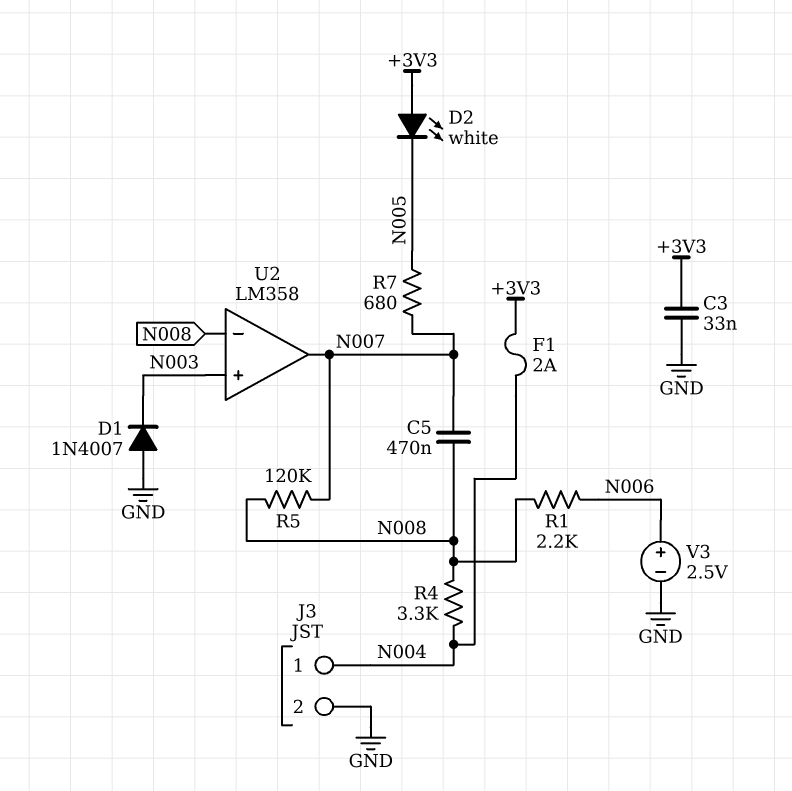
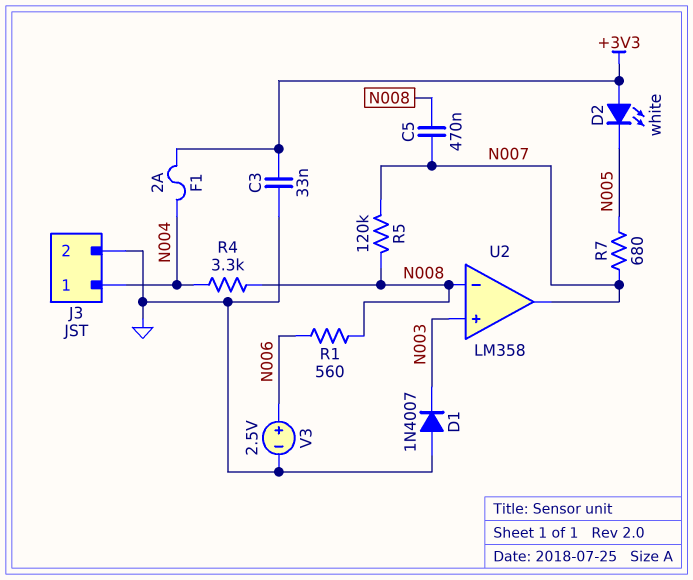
R1: 2.2k (N006, N008) -> 560 (N006, N008)

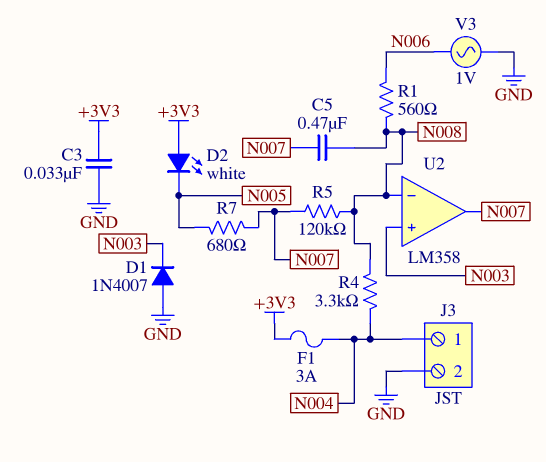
F1: 2A (+3V3, N004) -> 3A (+3V3, N004)
V3: 2.5V (plus N006, minus GND) -> AC 1V (GND, N006)

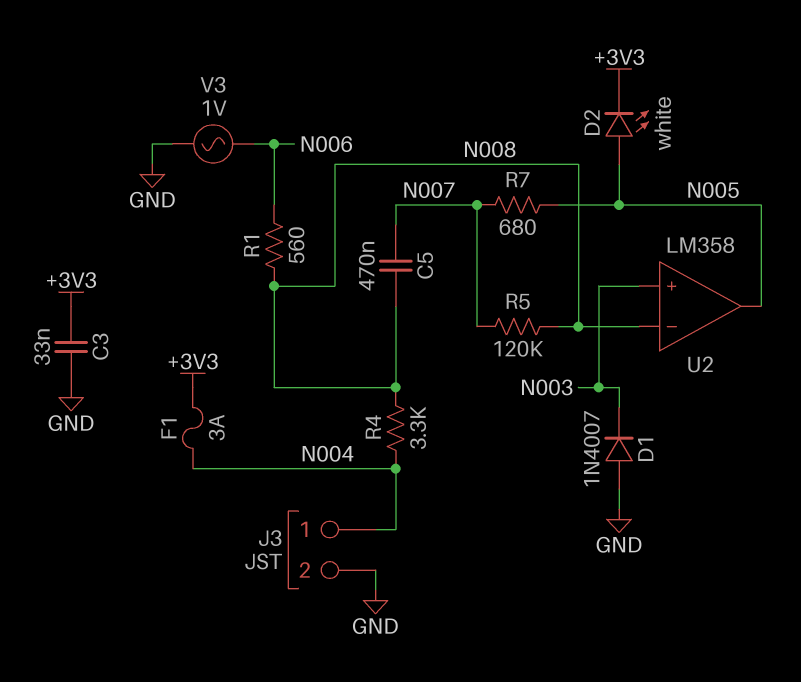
D2: LED white (A +3V3, K N005) -> LED white (A N005, K +3V3)
U2 pin out: N007 -> N005

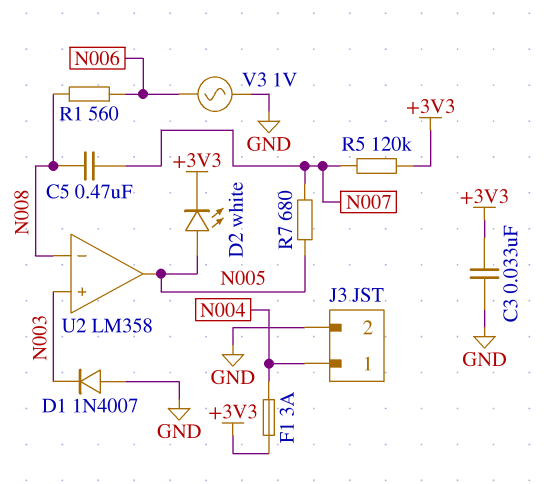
R4: 3.3k (N004, N008) -> none
R5: 120k (N007, N008) -> 120k (+3V3, N007)

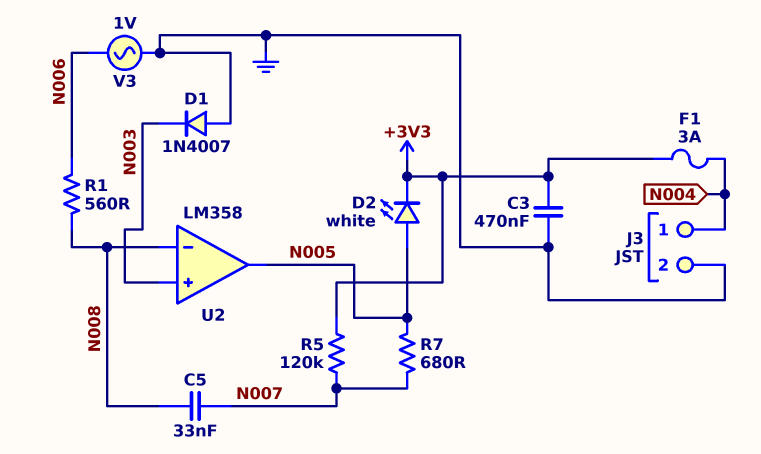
C3: 33nF (+3V3, GND) -> 470nF (+3V3, GND)
C5: 470nF (N007, N008) -> 33nF (N007, N008)

